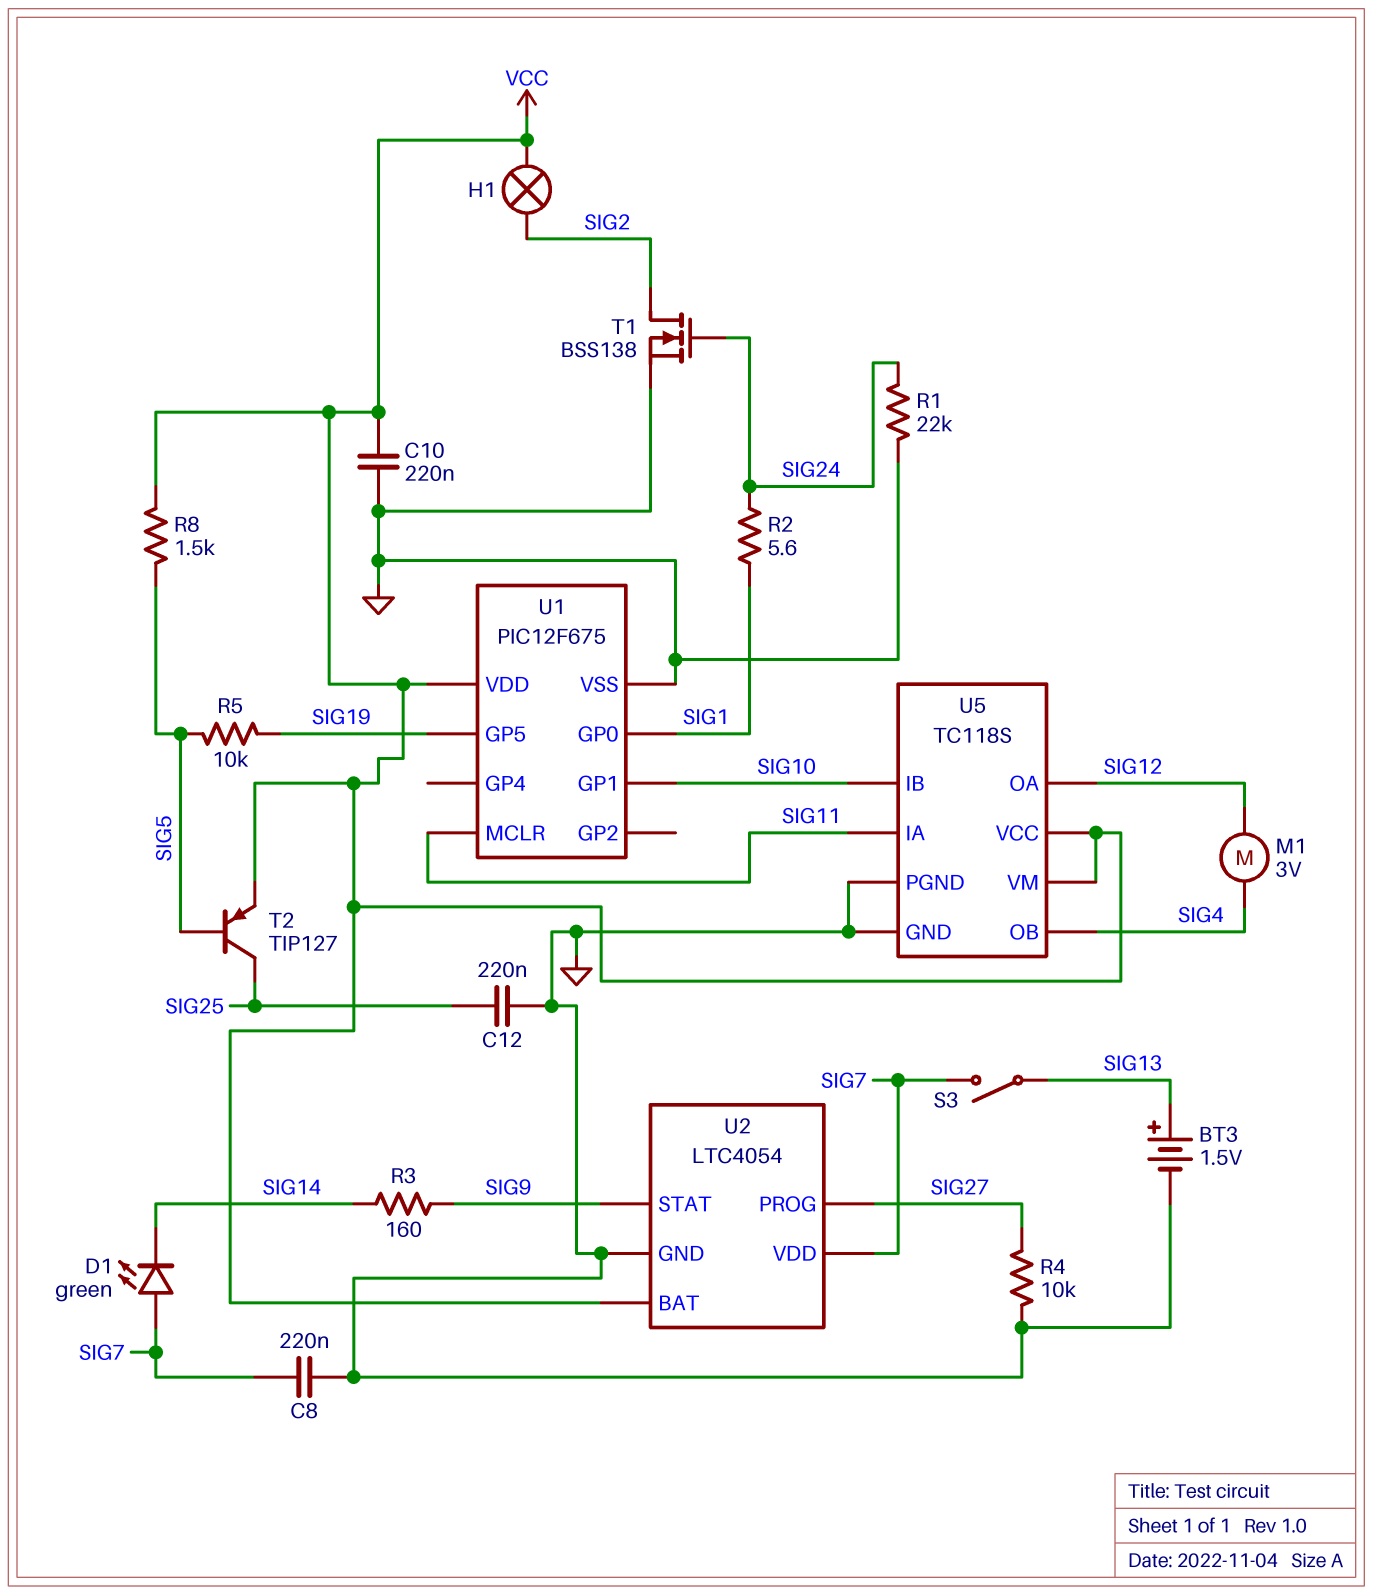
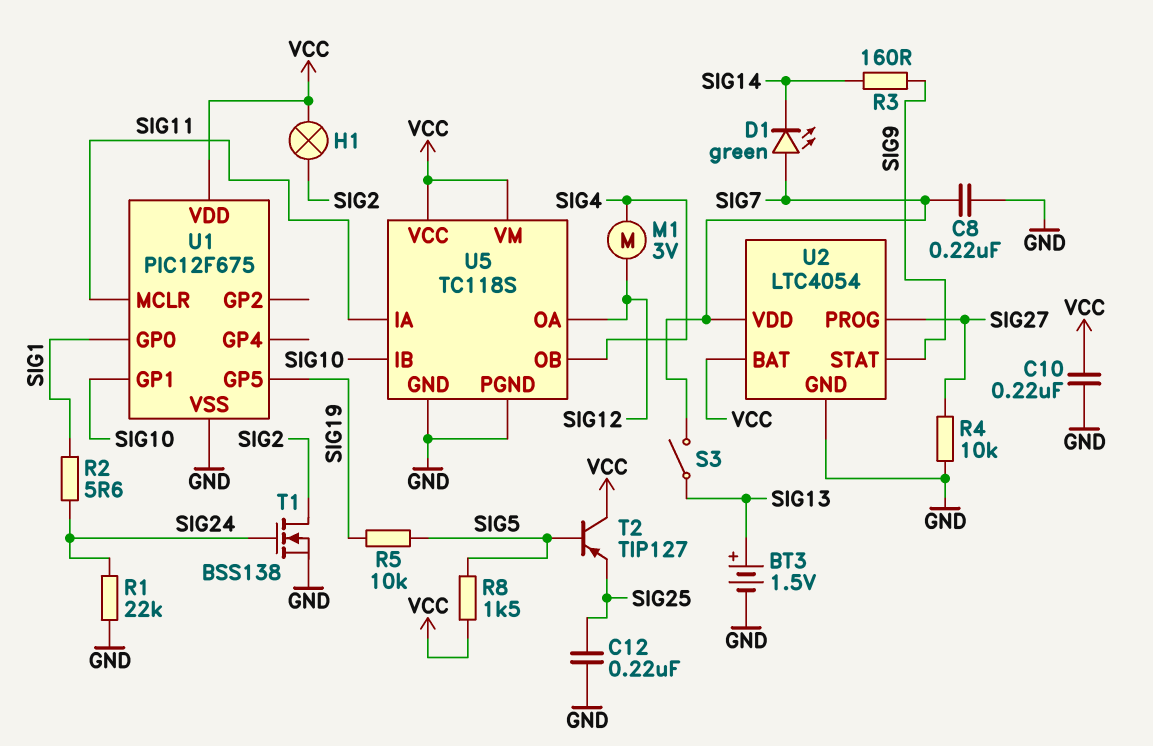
T2: PNP TIP127 (B SIG5, C SIG25, E VCC) -> PNP TIP127 (B SIG5, C VCC, E SIG25)

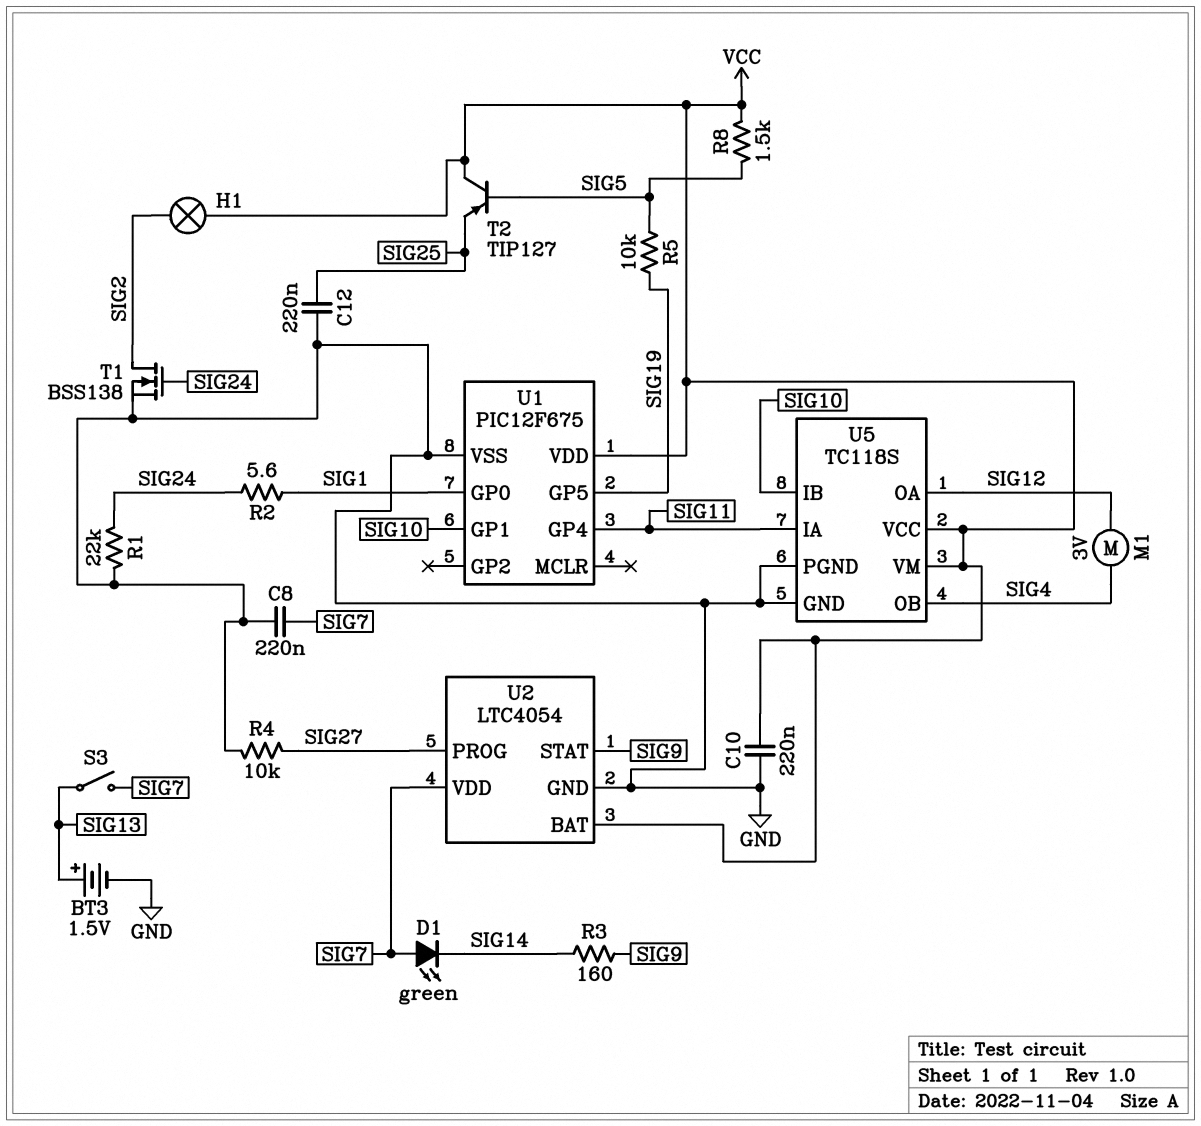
U1 pin GP4: none -> SIG11
U1 pin MCLR: SIG11 -> none

